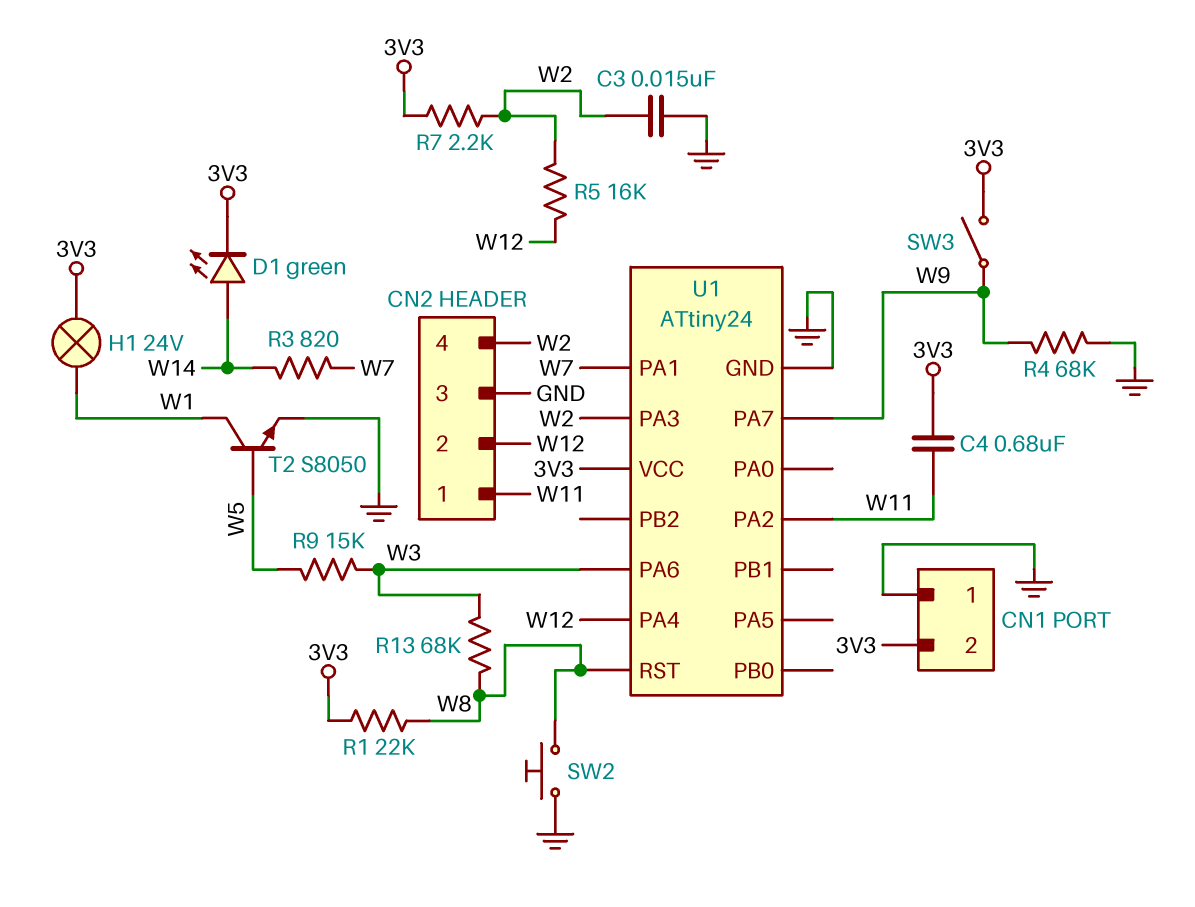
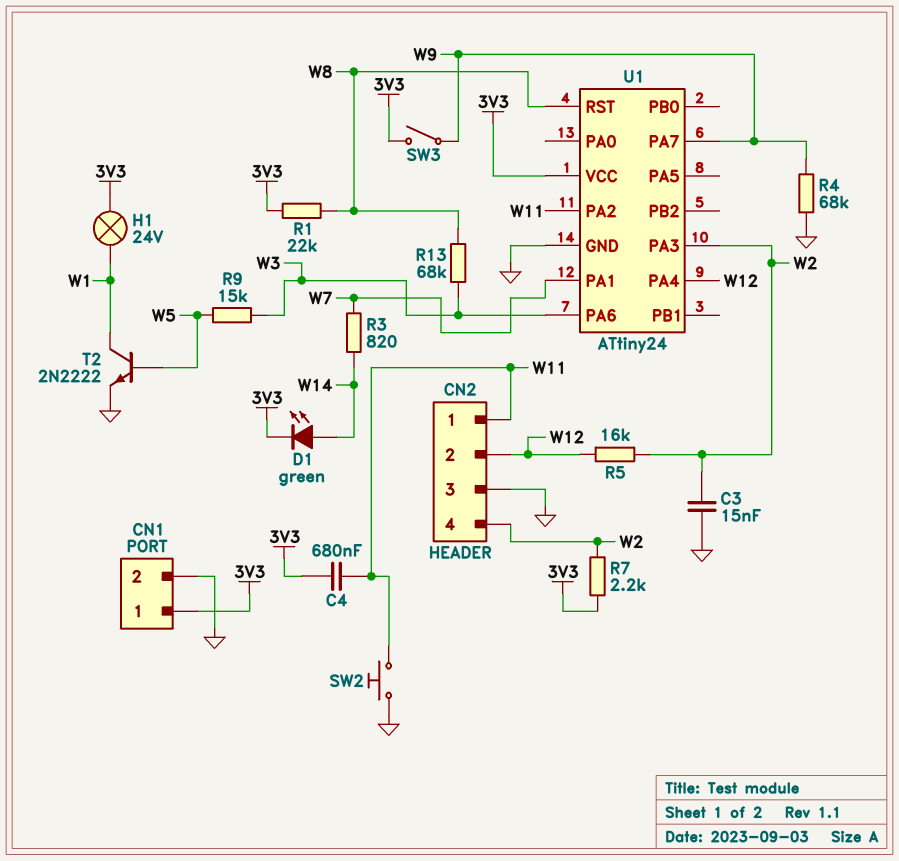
CN1 pin 1: GND -> 3V3
CN1 pin 2: 3V3 -> GND
SW2: button (GND, W8) -> button (GND, W11)
T2: NPN S8050 (B W5, C W1, E GND) -> NPN 2N2222 (B W5, C W1, E GND)

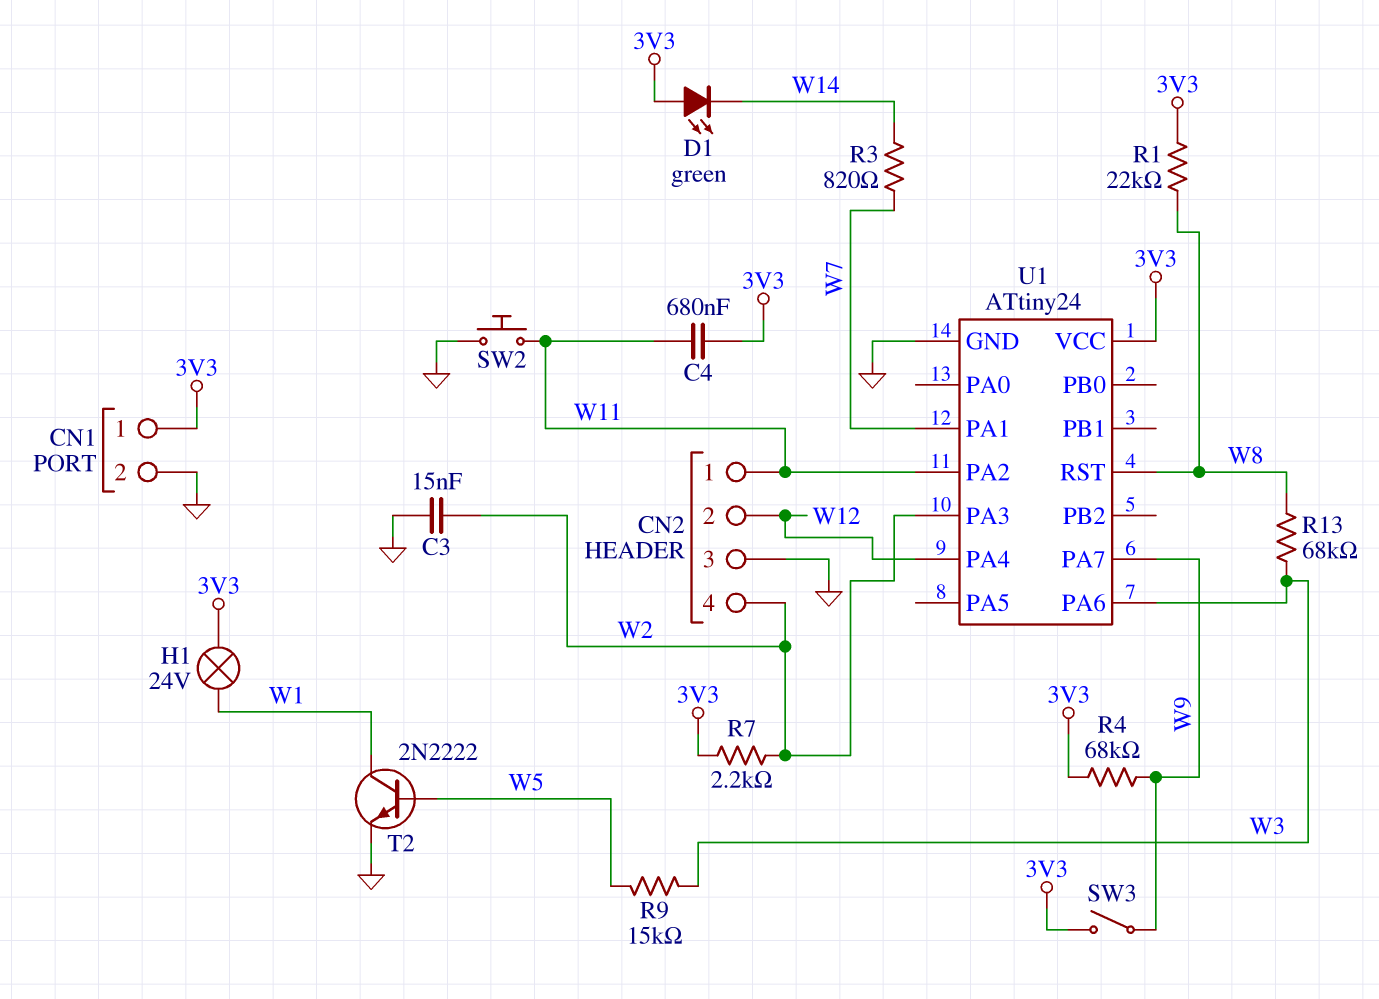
D1: LED green (A W14, K 3V3) -> LED green (A 3V3, K W14)
R4: 68k (GND, W9) -> 68k (3V3, W9)
R5: 16k (W2, W12) -> none

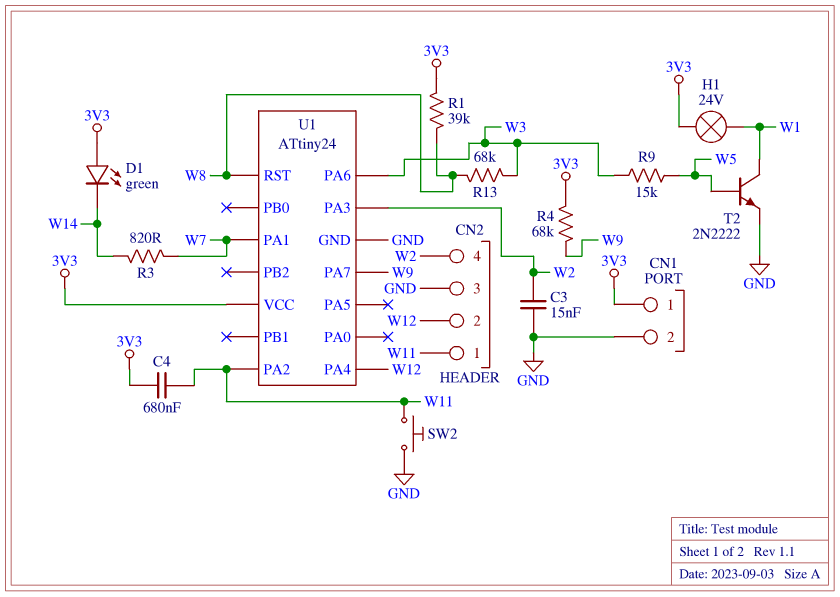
R1: 22k (3V3, W8) -> 39k (3V3, W8)
R7: 2.2k (3V3, W2) -> none
SW3: switch (3V3, W9) -> none

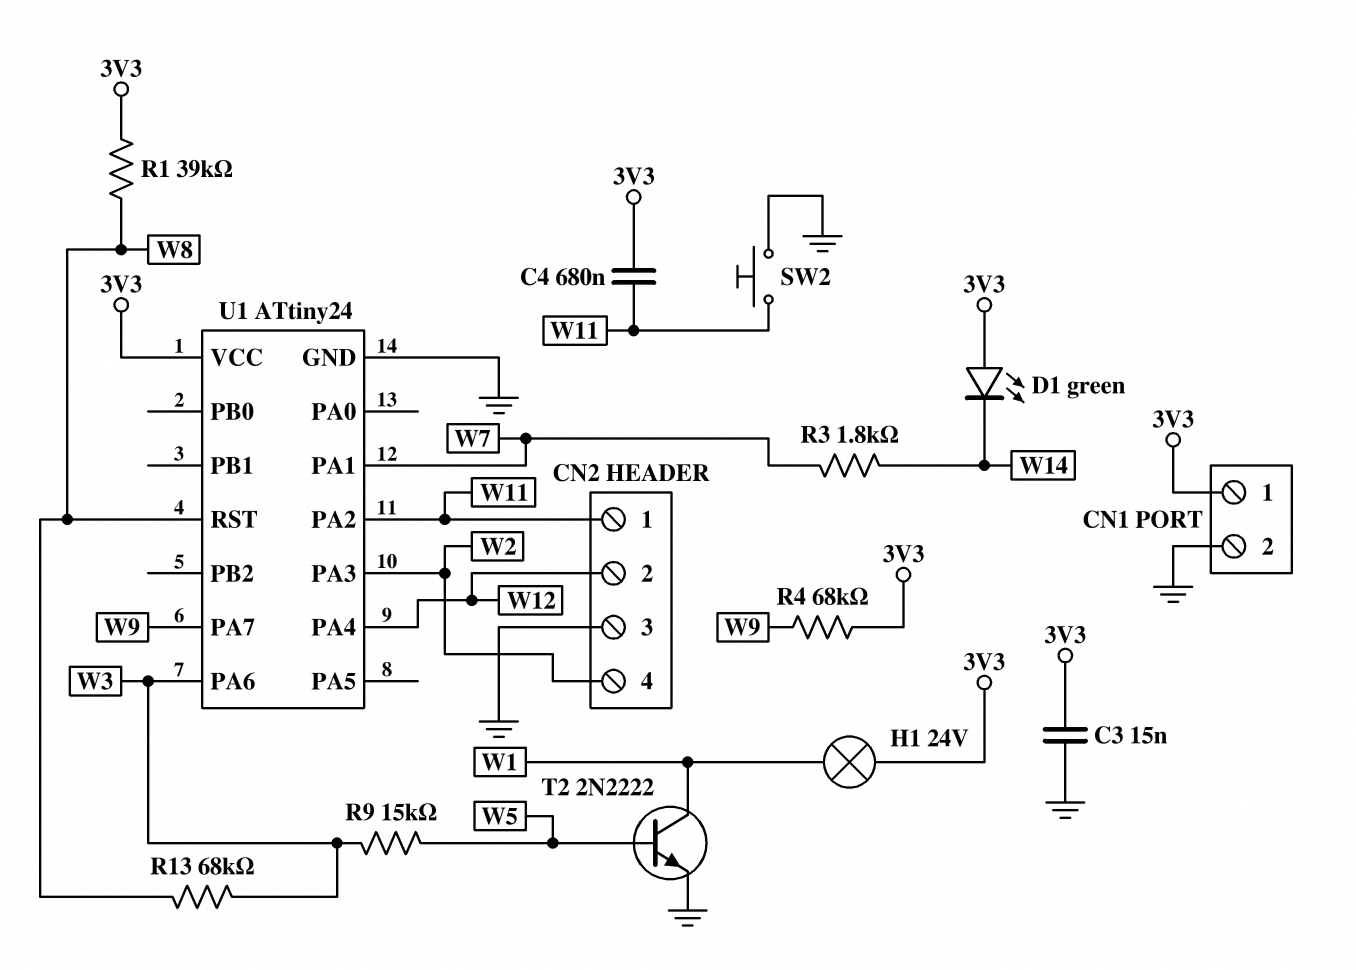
C3: 15nF (GND, W2) -> 15nF (3V3, GND)
R3: 820 (W7, W14) -> 1.8k (W7, W14)

